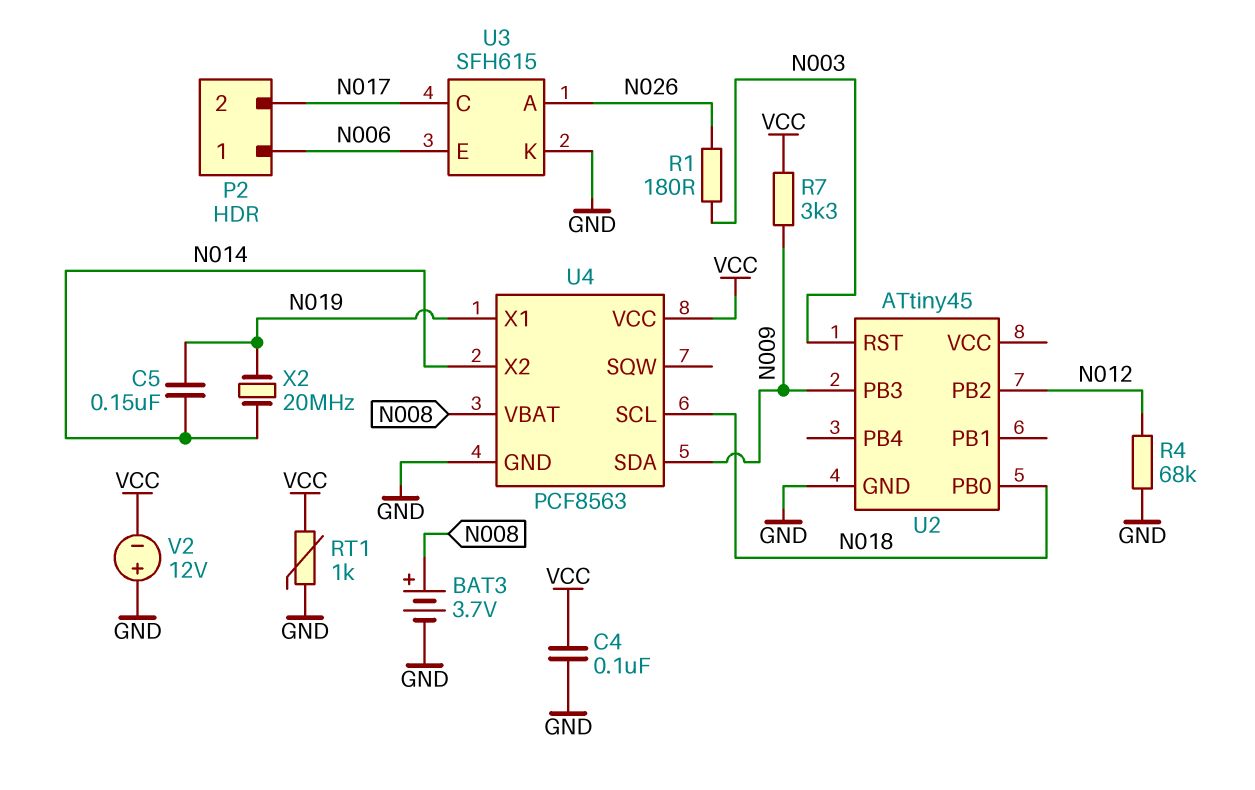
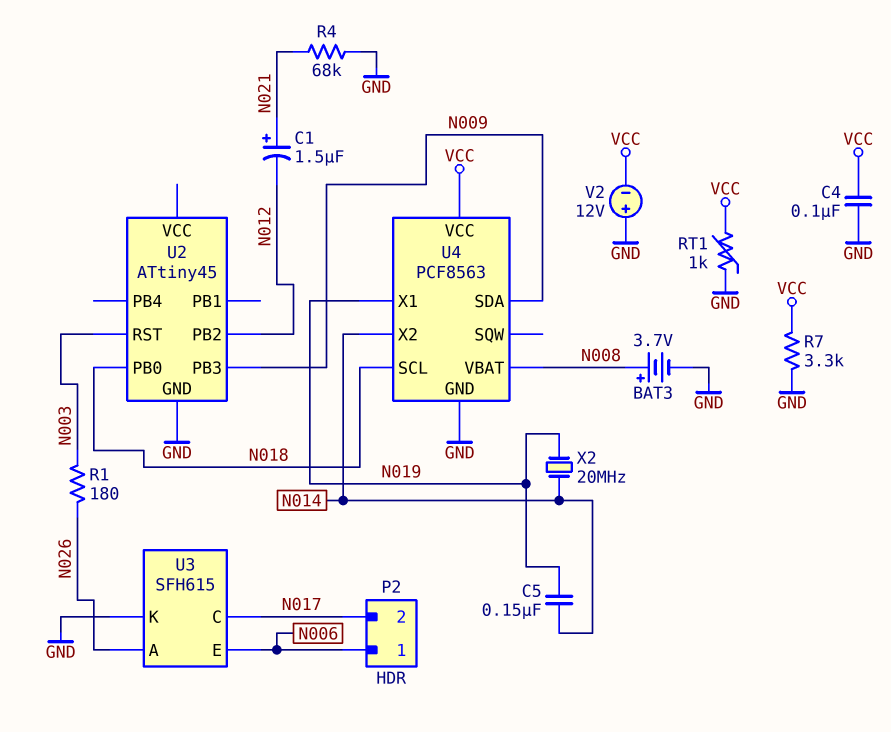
C1: none -> 1.5uF (plus N021, minus N012)
R4: 68k (GND, N012) -> 68k (GND, N021)
R7: 3.3k (N009, VCC) -> 3.3k (GND, VCC)

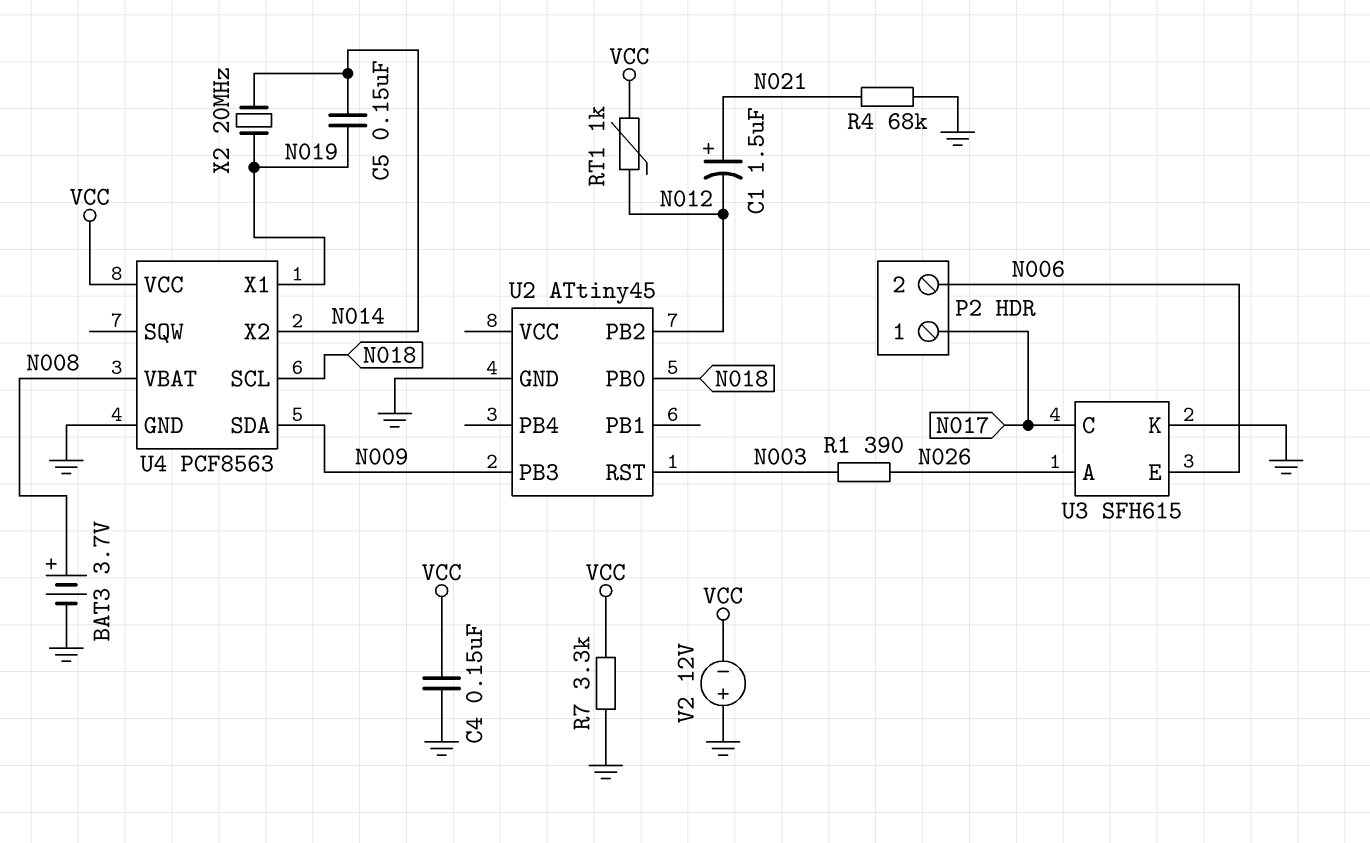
C4: 100nF (GND, VCC) -> 150nF (GND, VCC)
P2 pin 1: N006 -> N017
P2 pin 2: N017 -> N006
R1: 180 (N003, N026) -> 390 (N003, N026)
RT1: 1k (GND, VCC) -> 1k (N012, VCC)

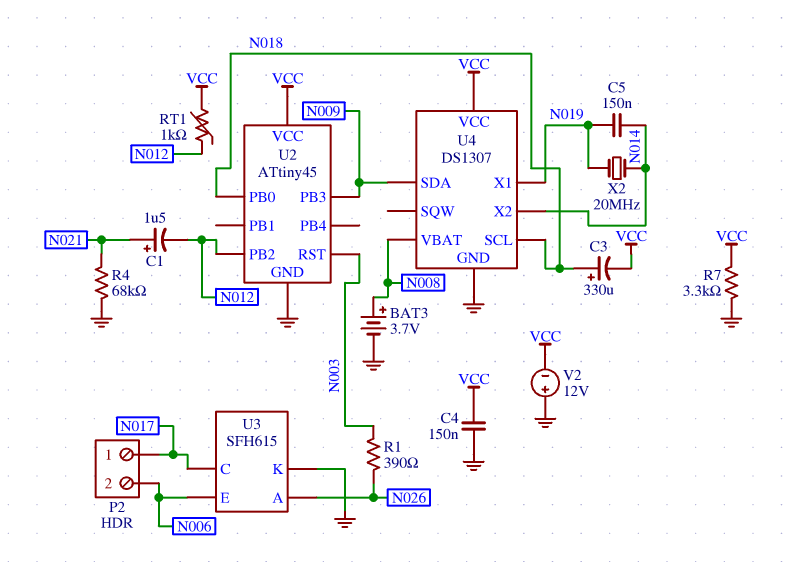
C3: none -> 330uF (plus N018, minus VCC)
U2 pin VCC: none -> VCC
U4: PCF8563 -> DS1307

